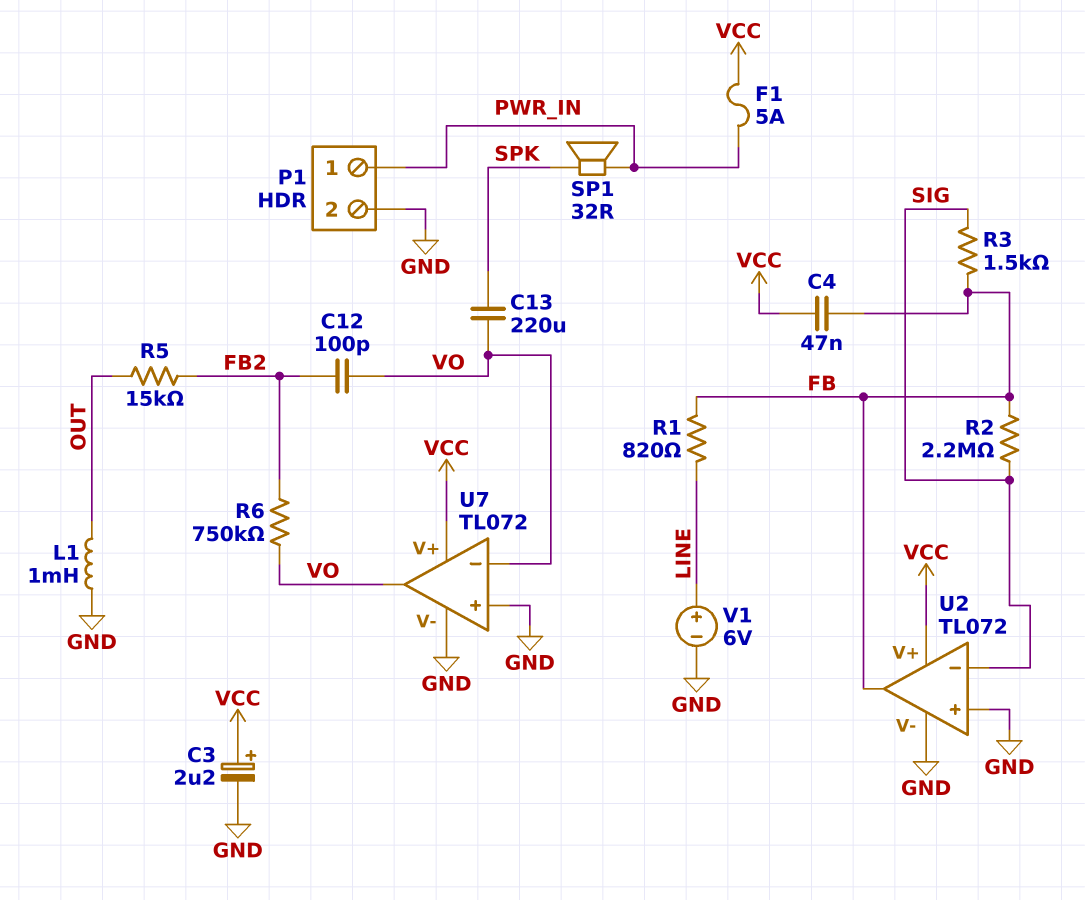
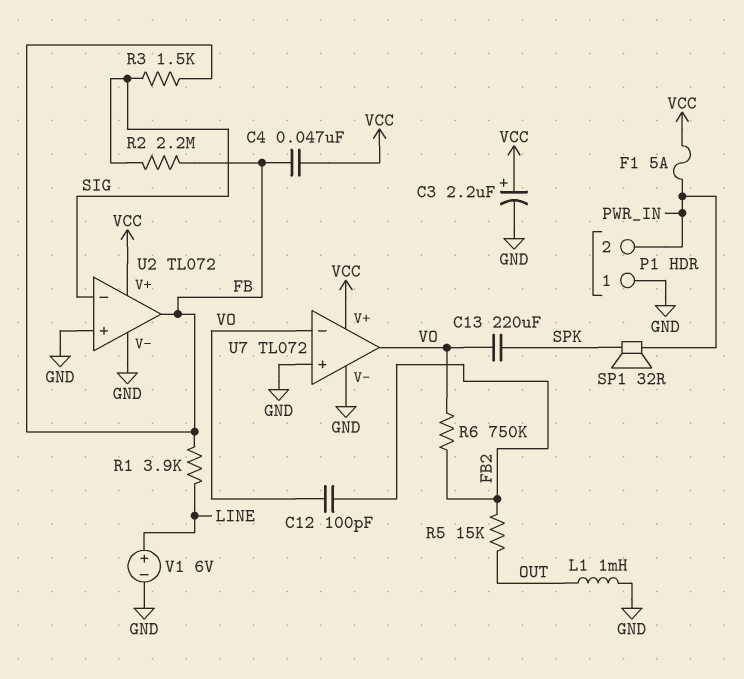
P1 pin 1: PWR_IN -> GND
P1 pin 2: GND -> PWR_IN
R1: 820 (FB, LINE) -> 3.9k (FB, LINE)

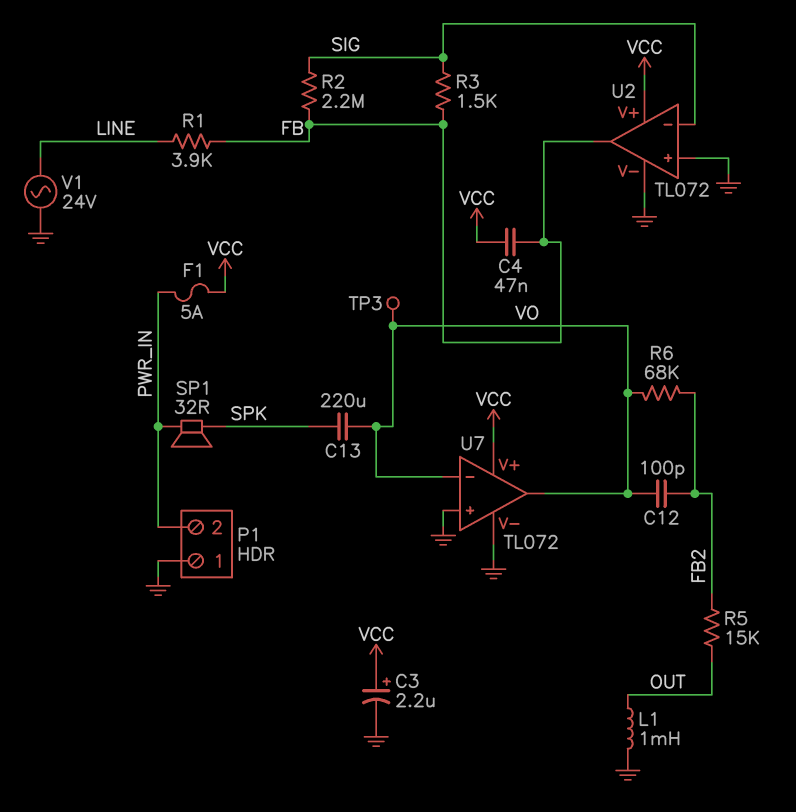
R6: 750k (FB2, VO) -> 68k (FB2, VO)
TP3: none -> test point (VO)
V1: 6V (plus LINE, minus GND) -> AC 24V (GND, LINE)

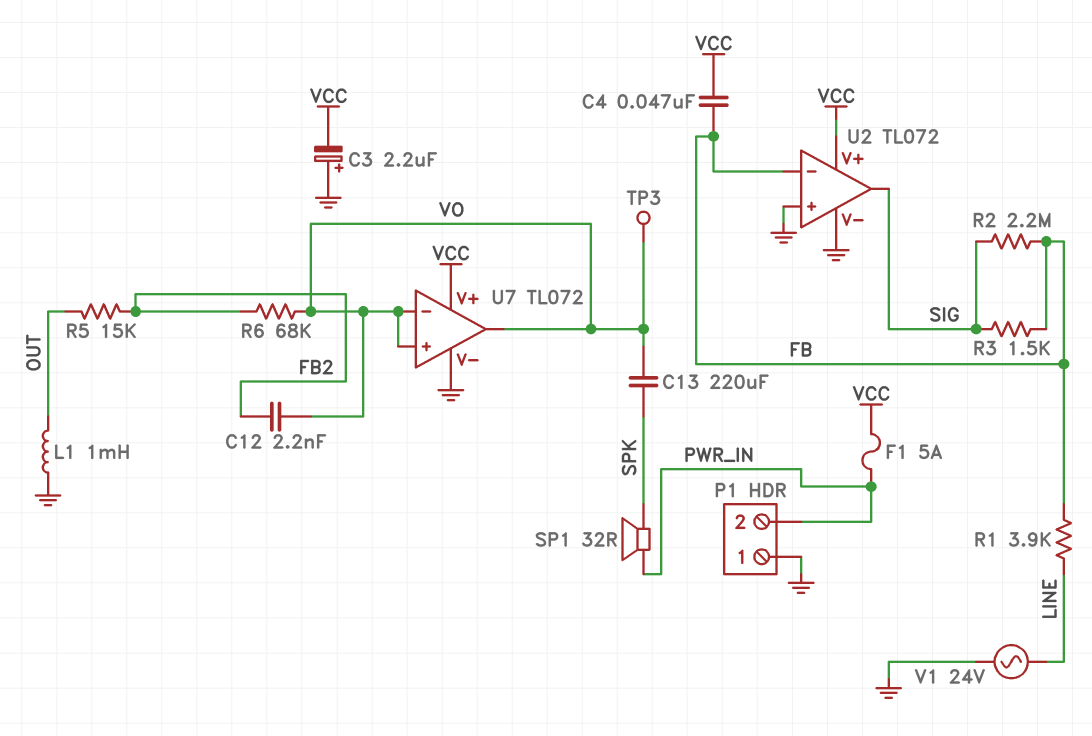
C3: 2.2uF (plus VCC, minus GND) -> 2.2uF (plus GND, minus VCC)
C12: 100pF (FB2, VO) -> 2.2nF (FB2, VO)
U2 pin in-: SIG -> FB
U2 pin out: FB -> SIG
U7 pin in+: GND -> VO

